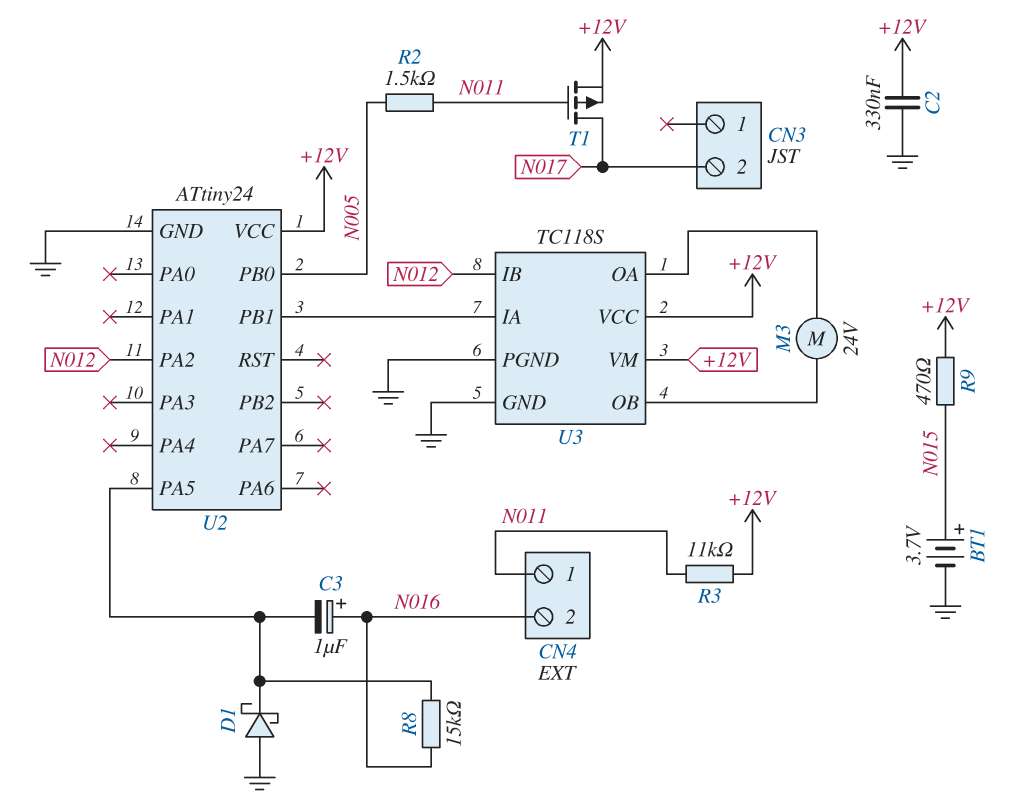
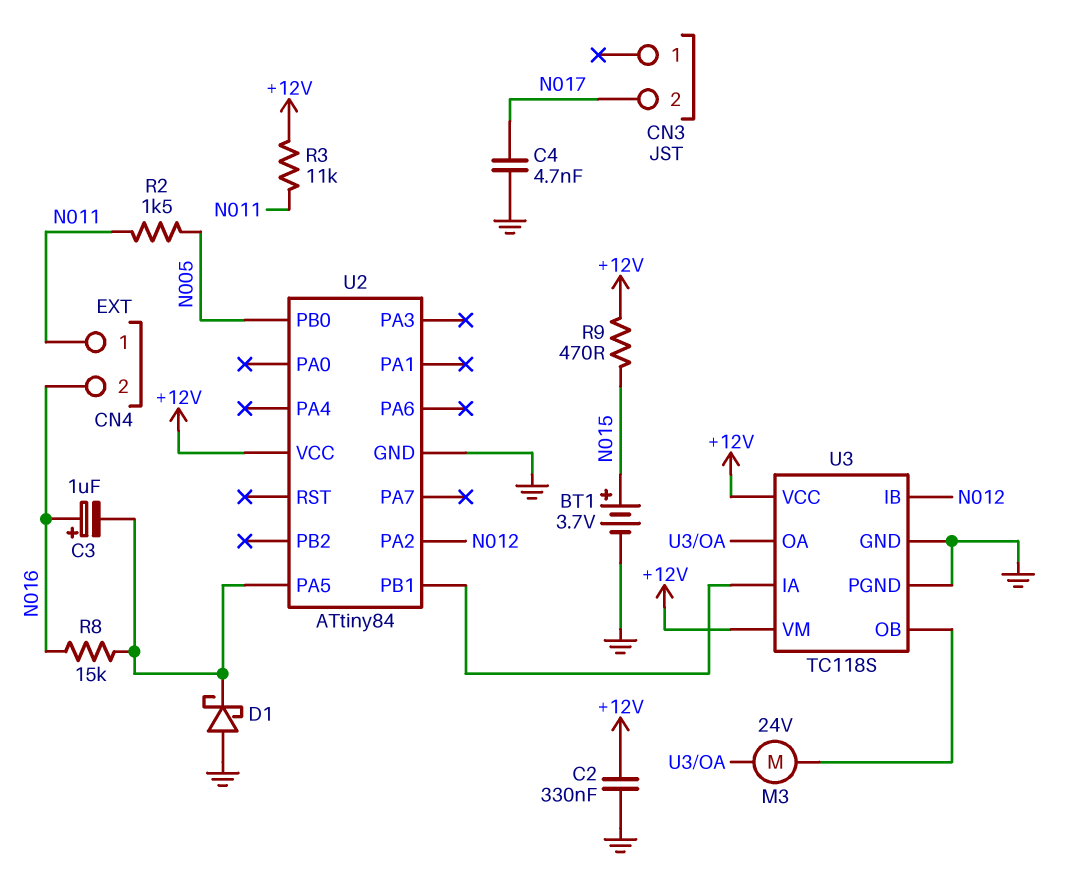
C4: none -> 4.7nF (GND, N017)
T1: PMOS (G N011, D N017, S +12V) -> none
U2: ATtiny24 -> ATtiny84

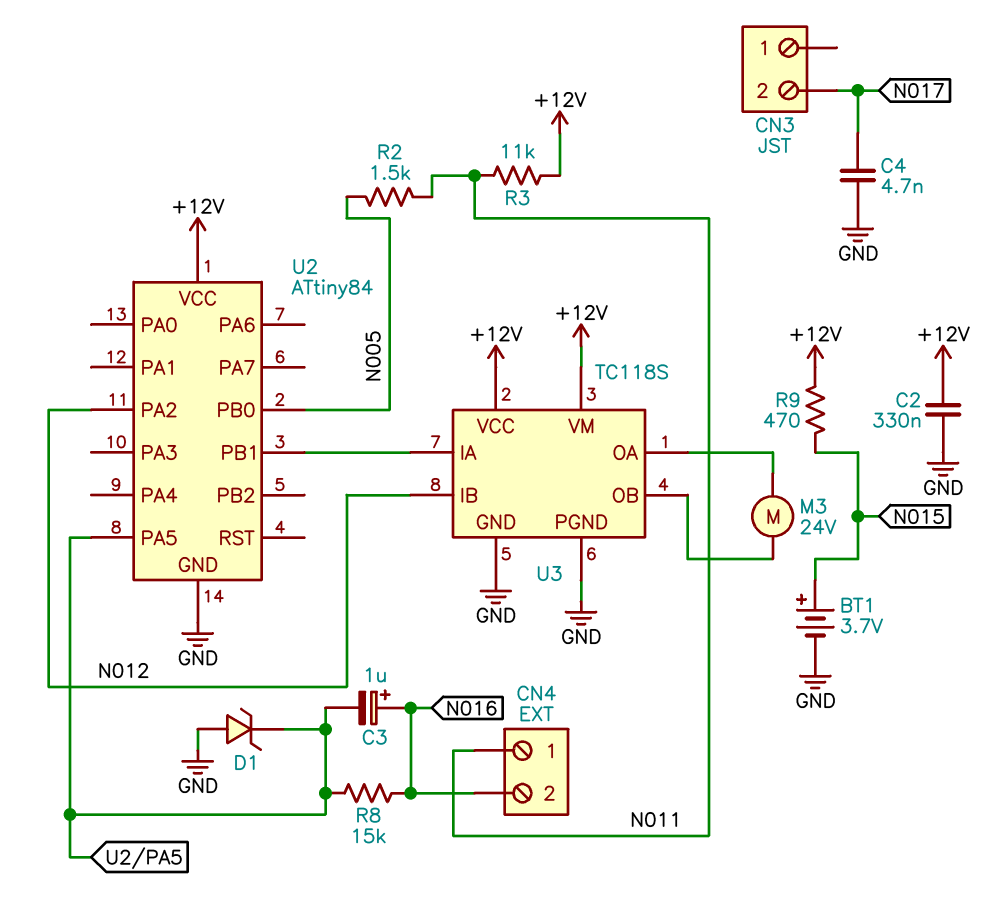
D1: schottky (A GND, K U2/PA5) -> zener (A GND, K U2/PA5)

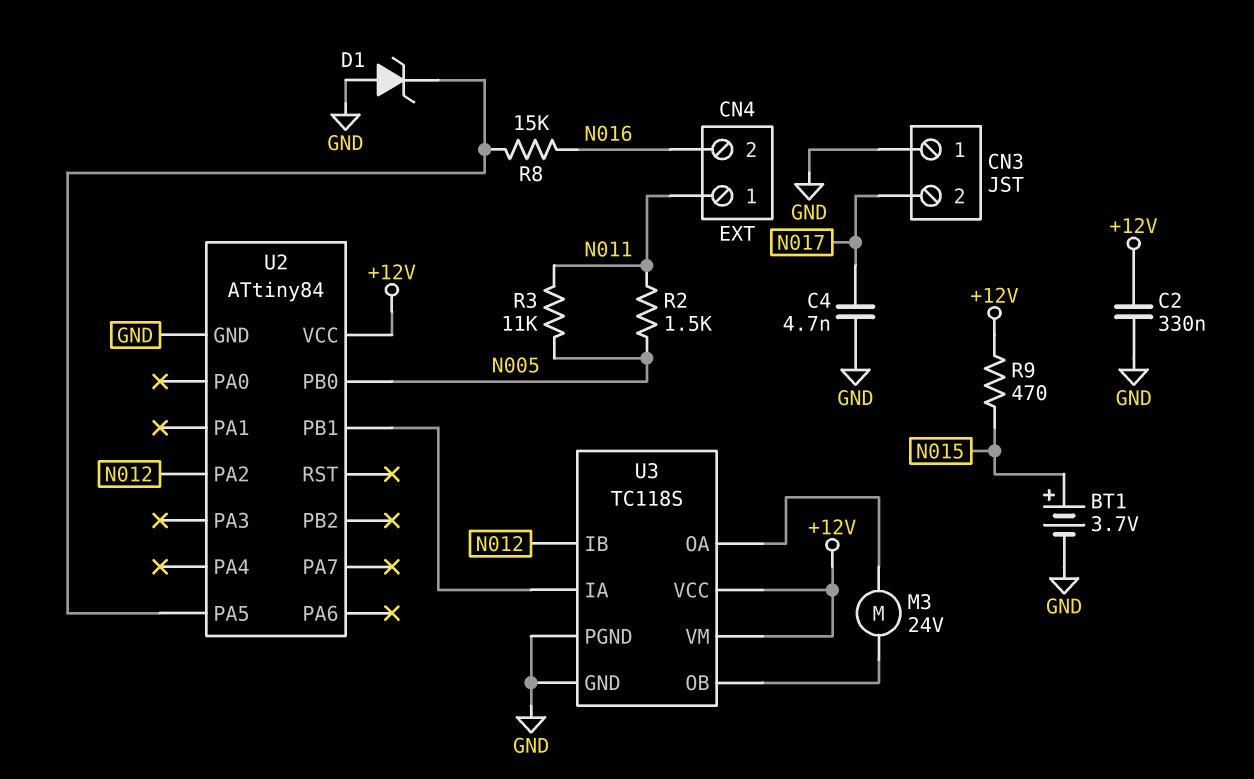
C3: 1uF (plus N016, minus U2/PA5) -> none
CN3 pin 1: none -> GND
R3: 11k (+12V, N011) -> 11k (N005, N011)

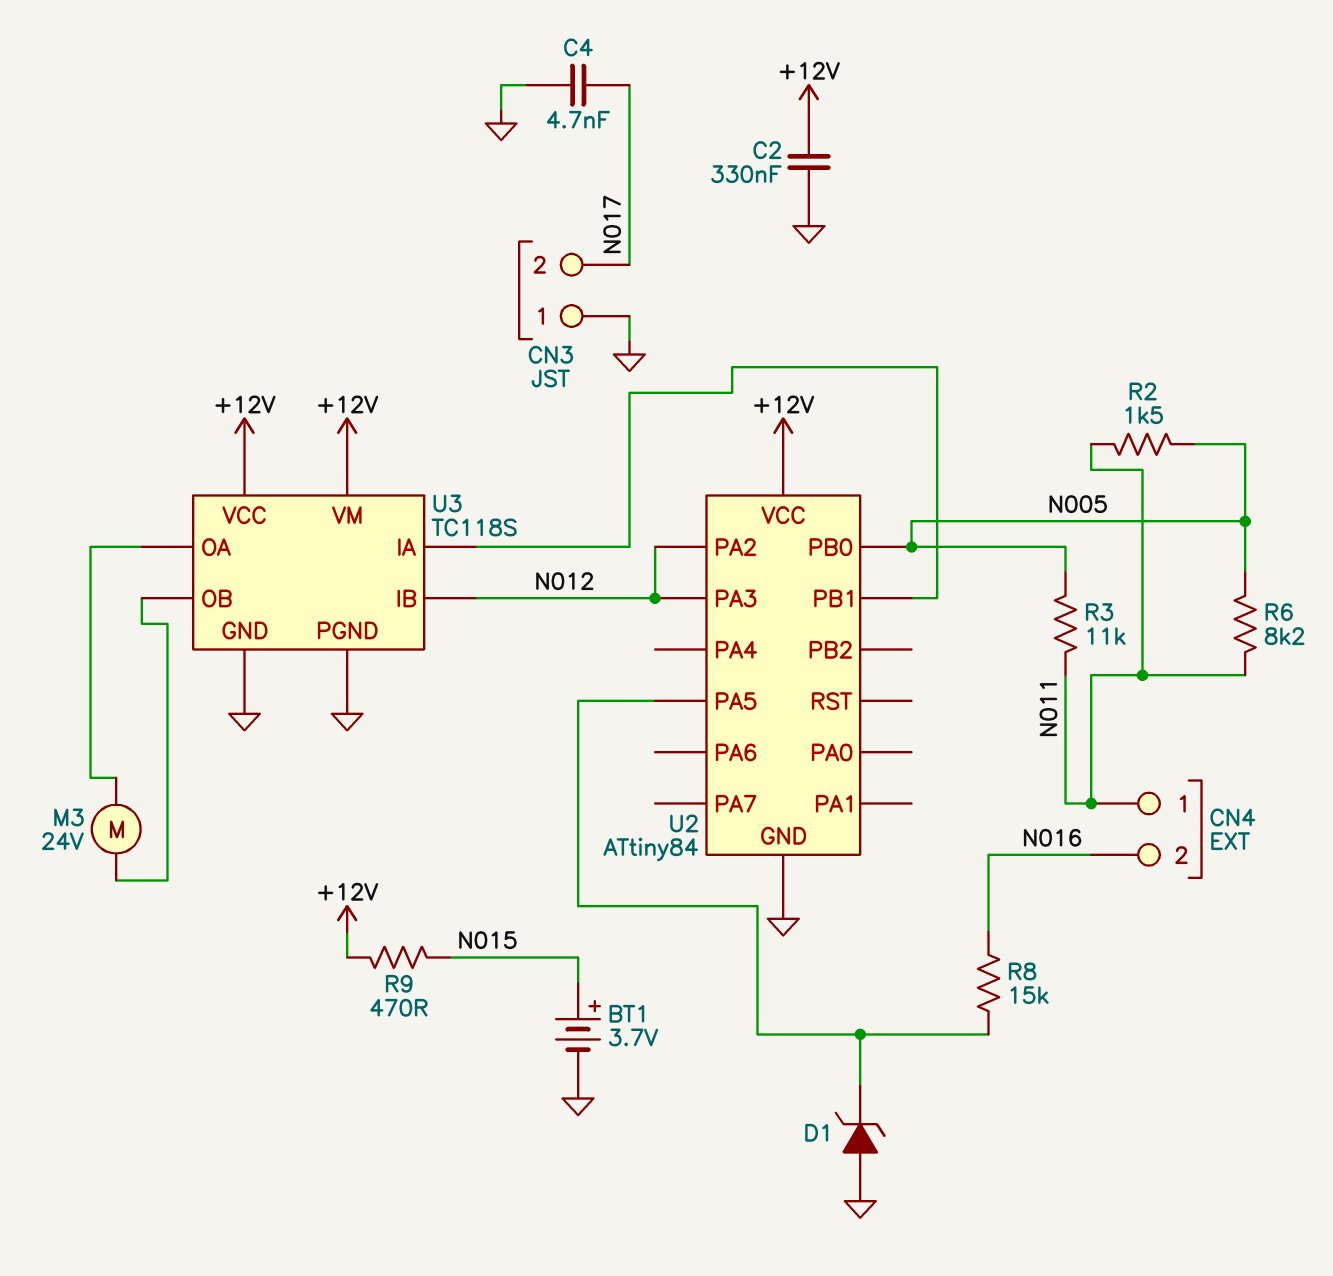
R6: none -> 8.2k (N005, N011)
U2 pin PA3: none -> N012

